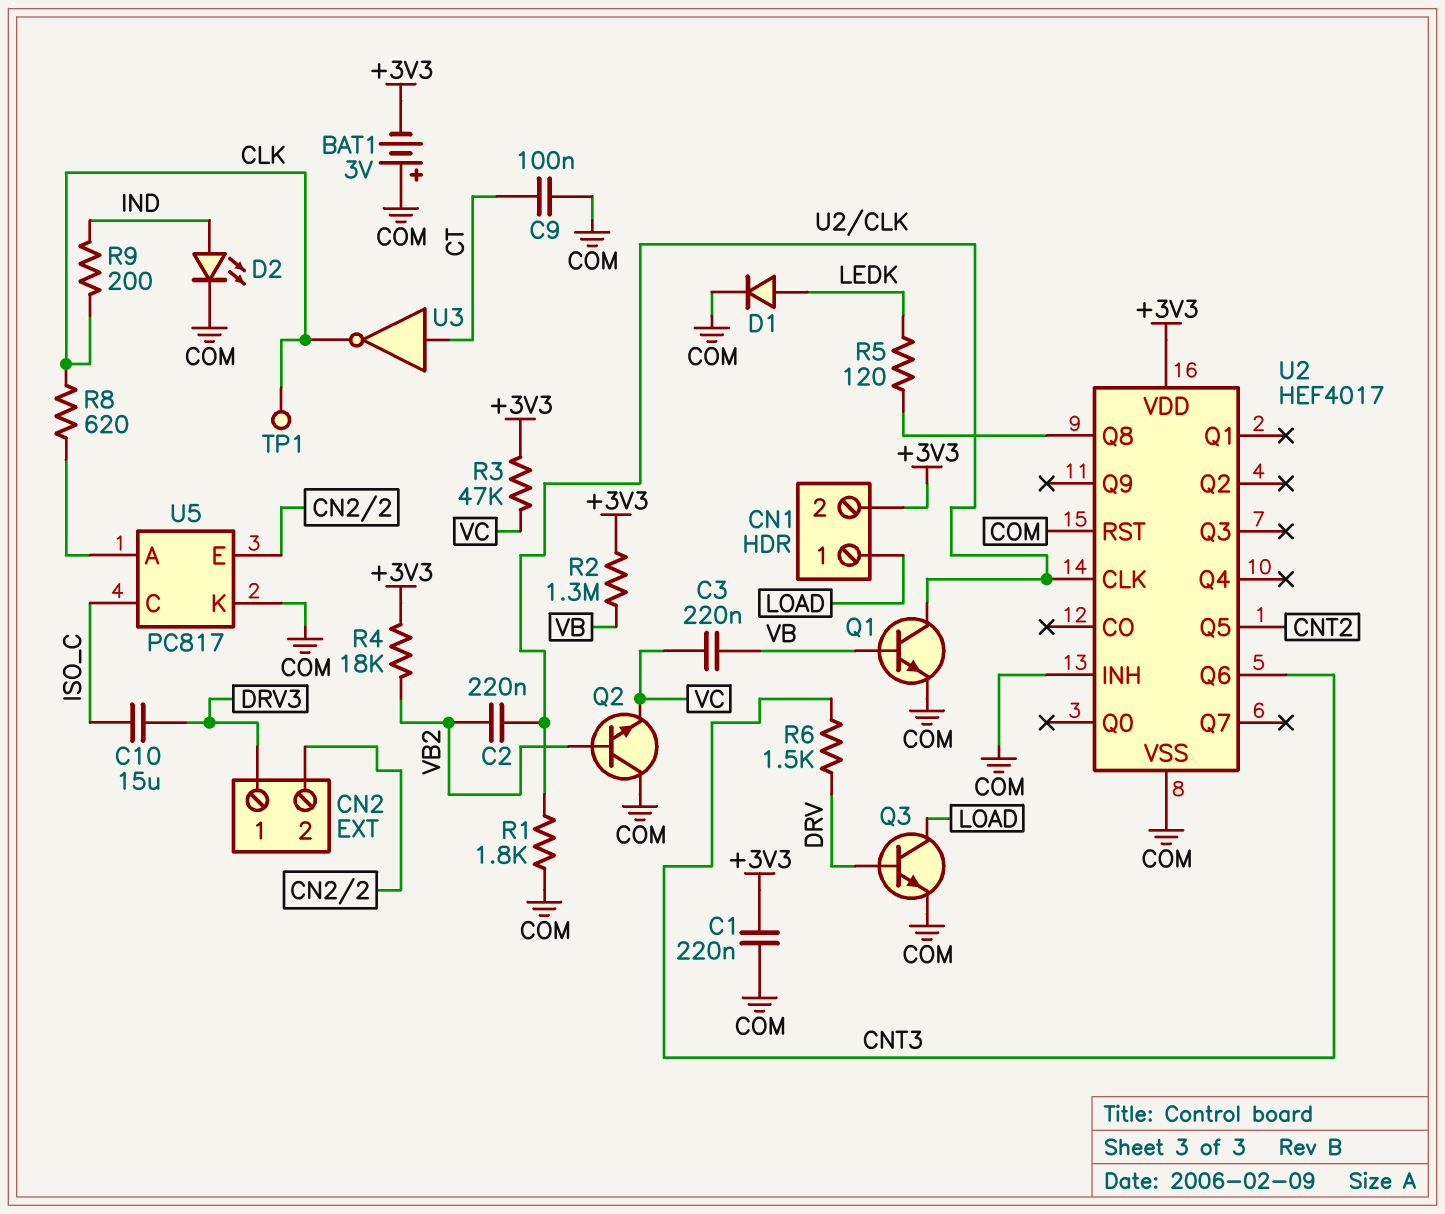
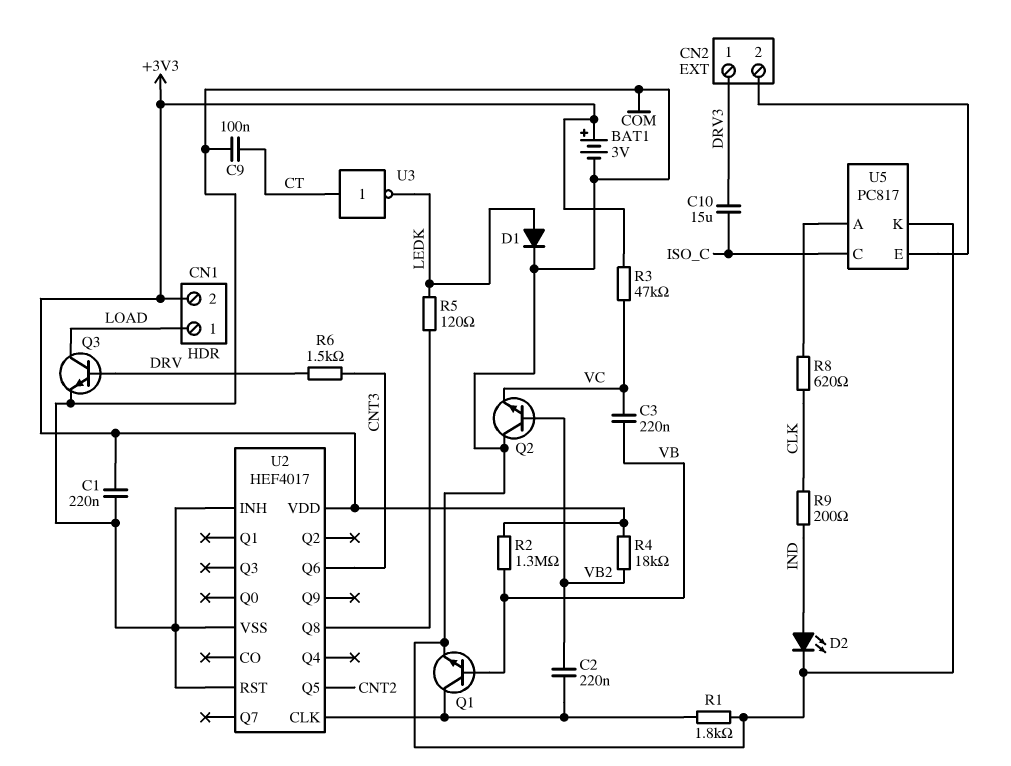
BAT1: 3V (plus COM, minus +3V3) -> 3V (plus +3V3, minus COM)
TP1: test point (CLK) -> none
U3: NOT (in CT, out CLK) -> NOT (in CT, out LEDK)

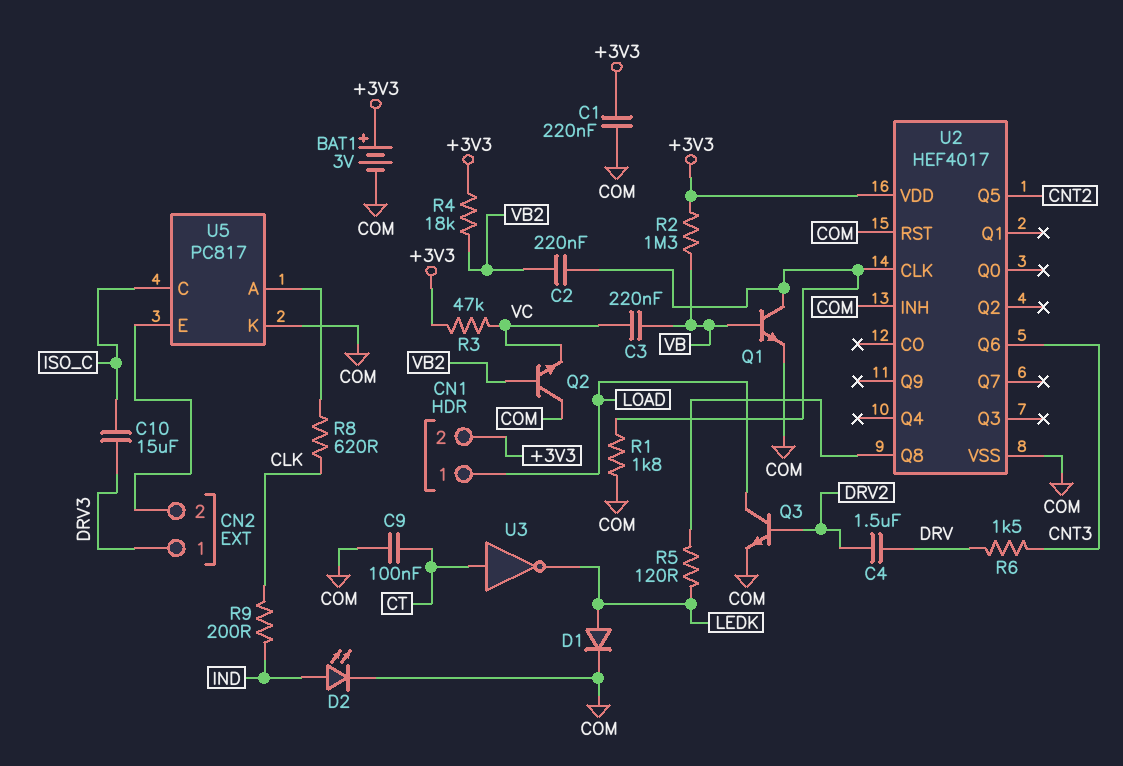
C4: none -> 1.5uF (DRV, DRV2)
Q3: NPN (B DRV, C LOAD, E COM) -> NPN (B DRV2, C LOAD, E COM)

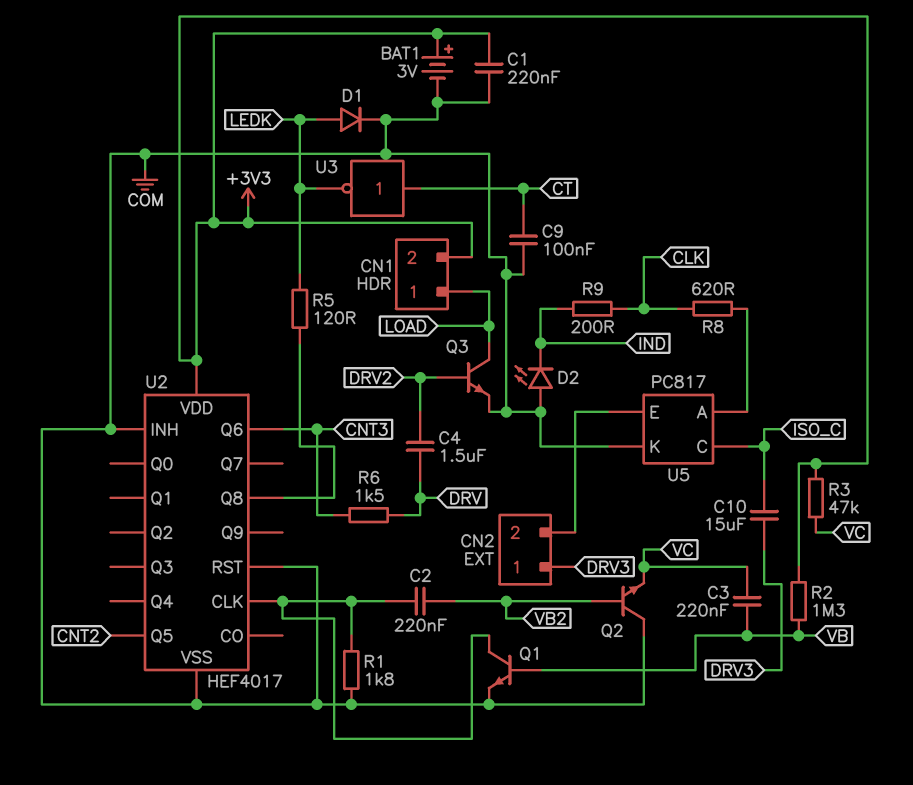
D2: LED (A IND, K COM) -> LED (A COM, K IND)
R4: 18k (+3V3, VB2) -> none

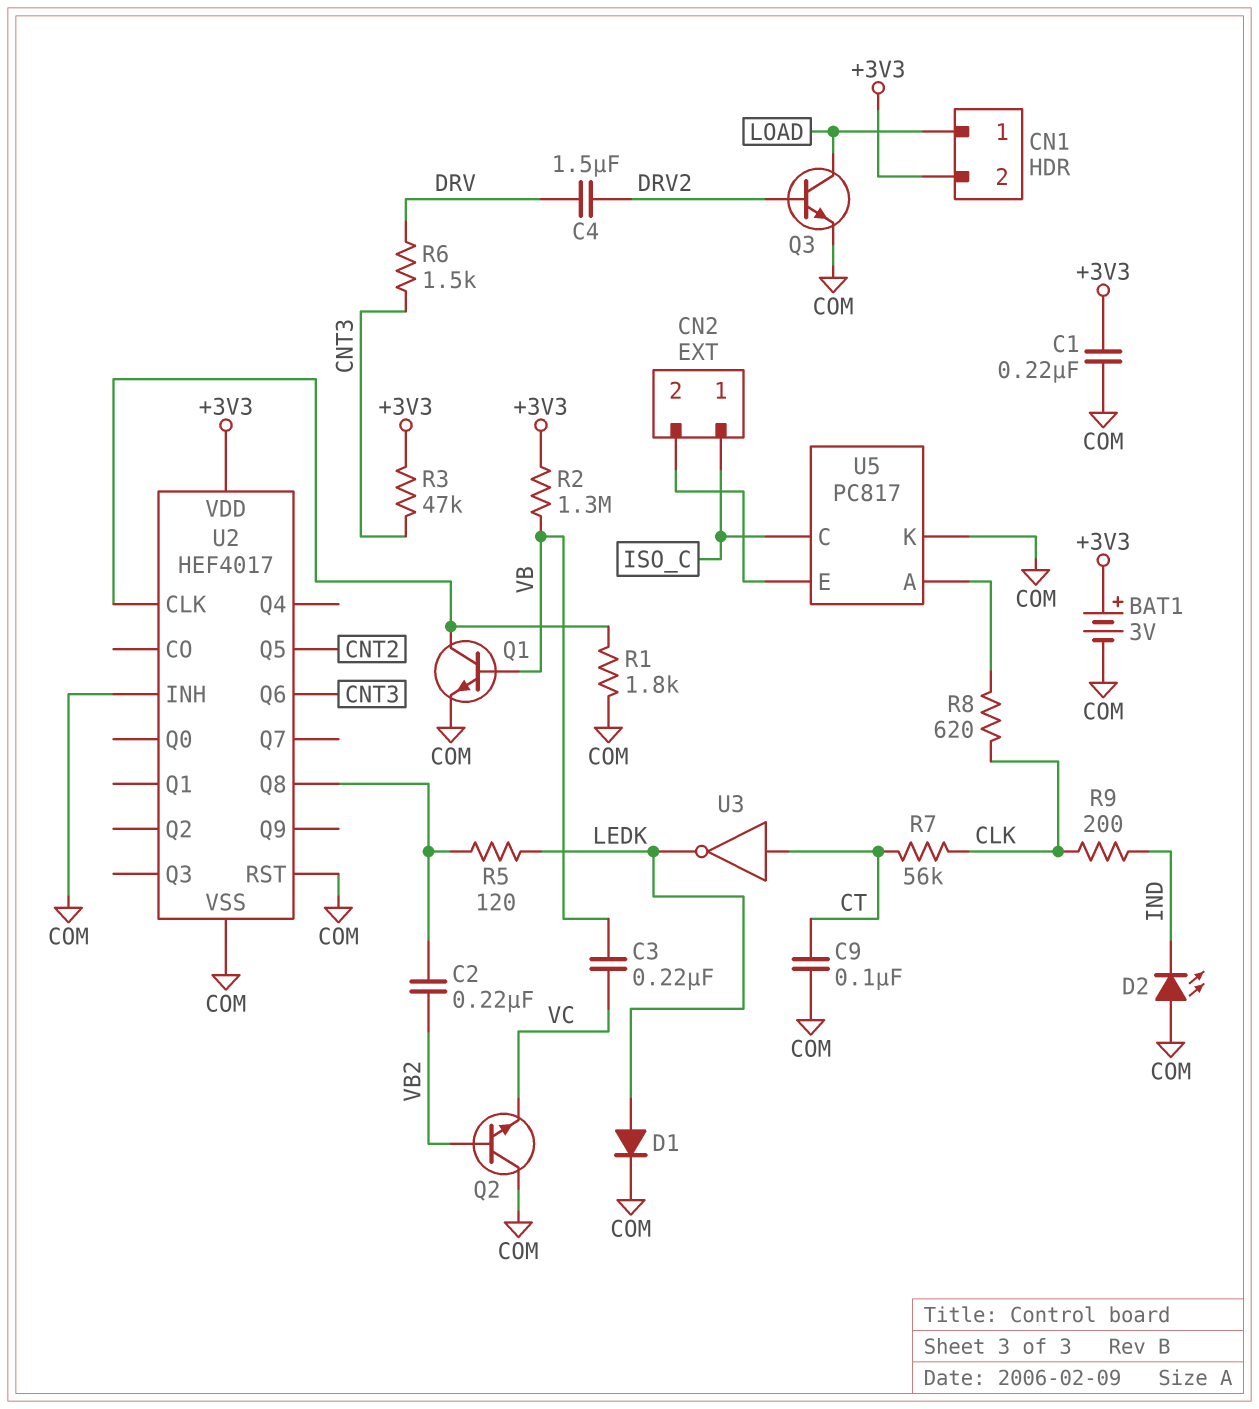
C2: 220nF (U2/CLK, VB2) -> 220nF (U2/Q8, VB2)
C10: 15uF (DRV3, ISO_C) -> none
CN2 pin 1: DRV3 -> ISO_C
R3: 47k (+3V3, VC) -> 47k (+3V3, CNT3)
R7: none -> 56k (CLK, CT)

